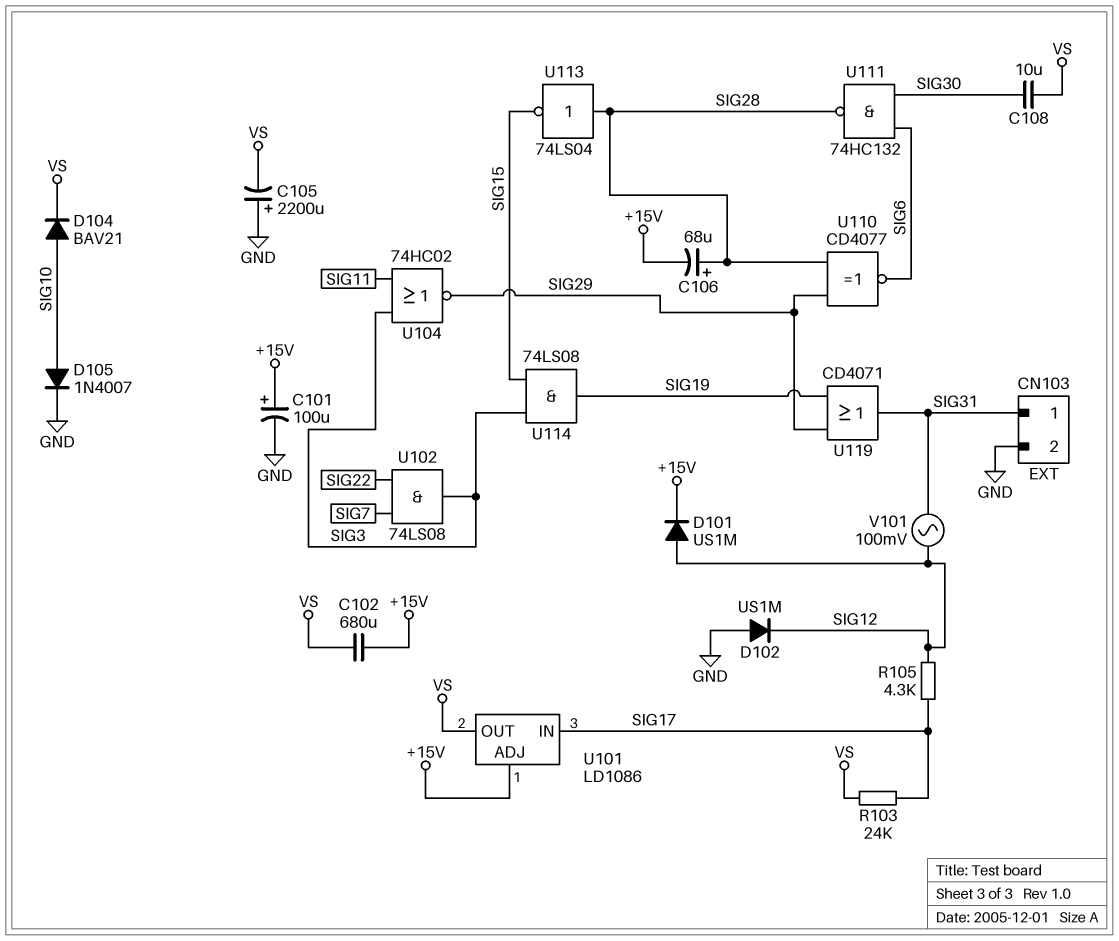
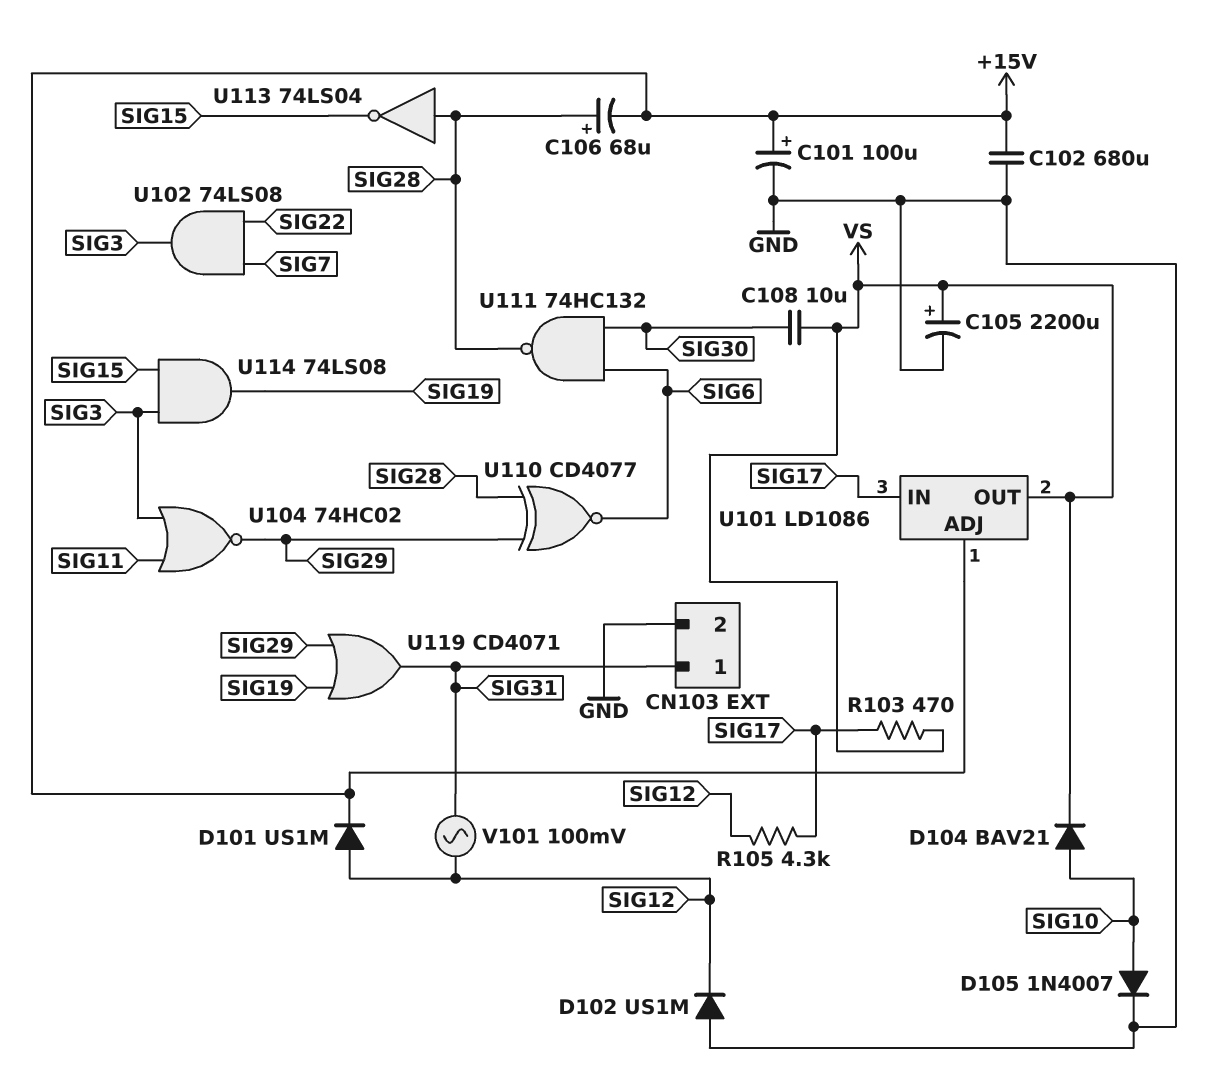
C102: 680uF (+15V, VS) -> 680uF (+15V, GND)
C105: 2200uF (plus GND, minus VS) -> 2200uF (plus VS, minus GND)
R103: 24k (SIG17, VS) -> 470 (SIG17, VS)

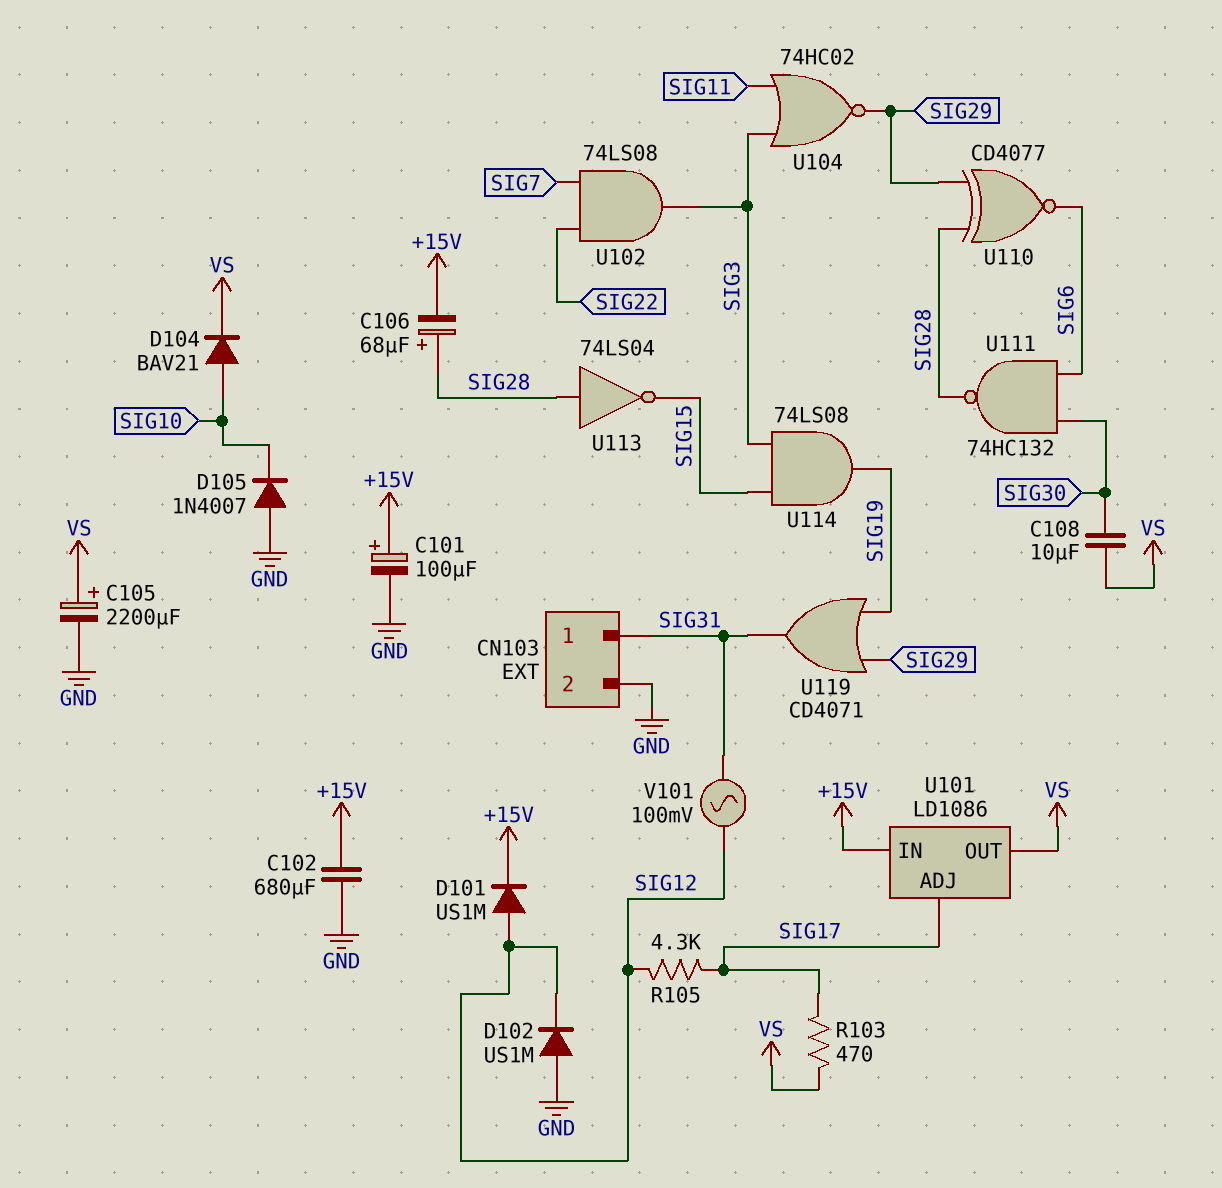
D105: diode 1N4007 (A SIG10, K GND) -> diode 1N4007 (A GND, K SIG10)
U101 pin ADJ: +15V -> SIG17
U101 pin IN: SIG17 -> +15V

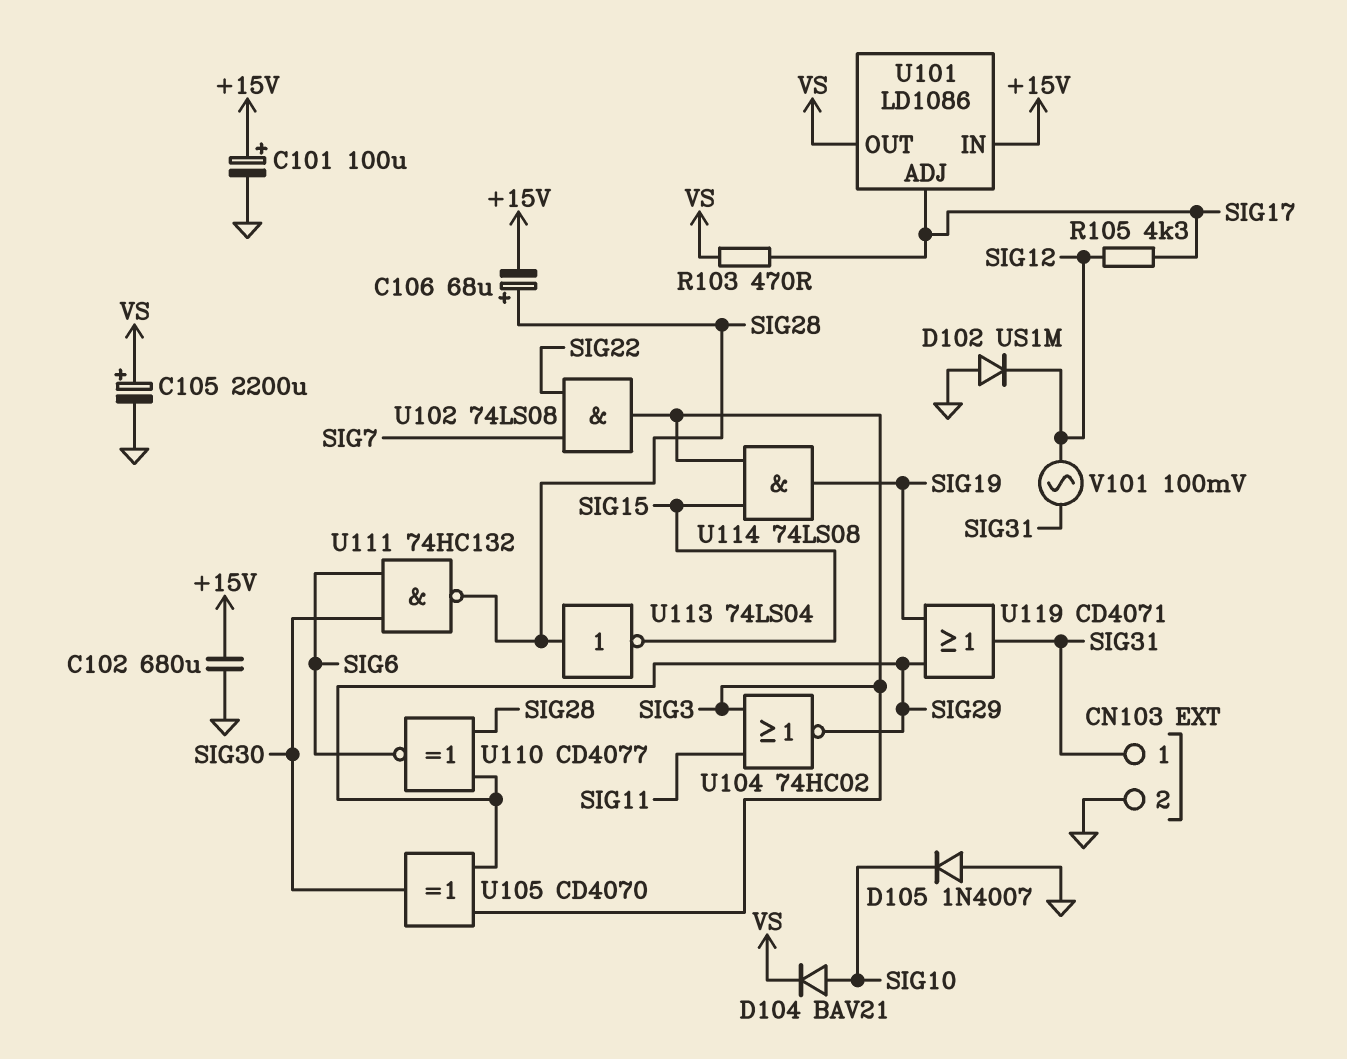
C108: 10uF (SIG30, VS) -> none
D101: diode US1M (A SIG12, K +15V) -> none
U105: none -> XOR CD4070 (in SIG3, in SIG29, out SIG30)

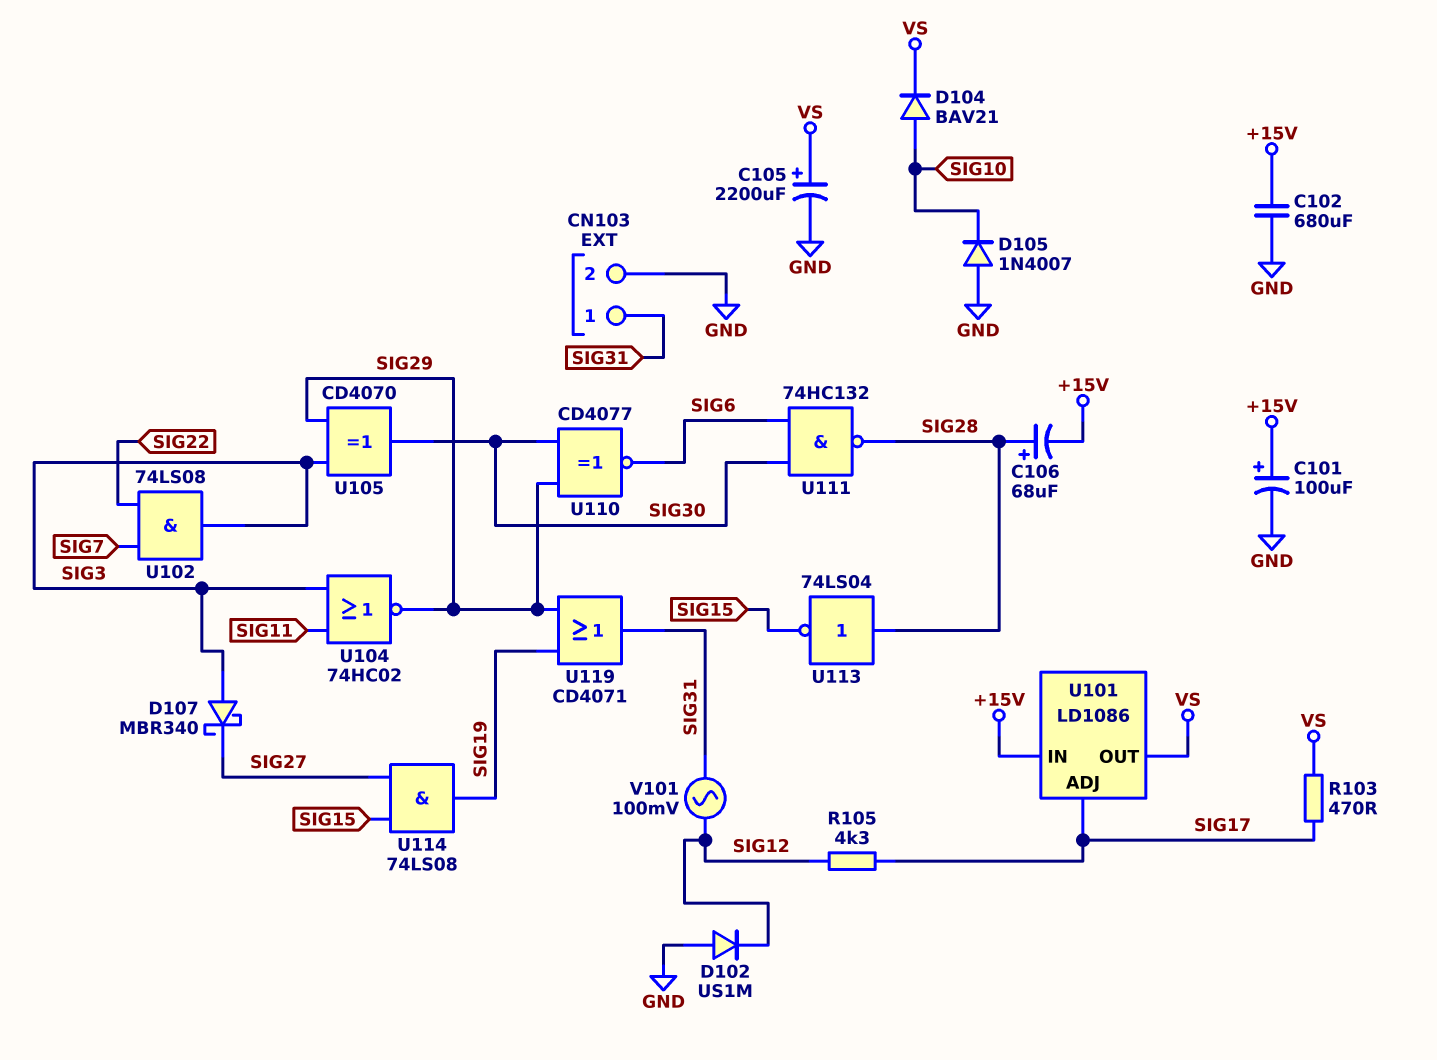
D107: none -> schottky MBR340 (A SIG3, K SIG27)
U110: XNOR CD4077 (in SIG28, in SIG29, out SIG6) -> XNOR CD4077 (in SIG29, in SIG30, out SIG6)
U114: AND 74LS08 (in SIG3, in SIG15, out SIG19) -> AND 74LS08 (in SIG15, in SIG27, out SIG19)

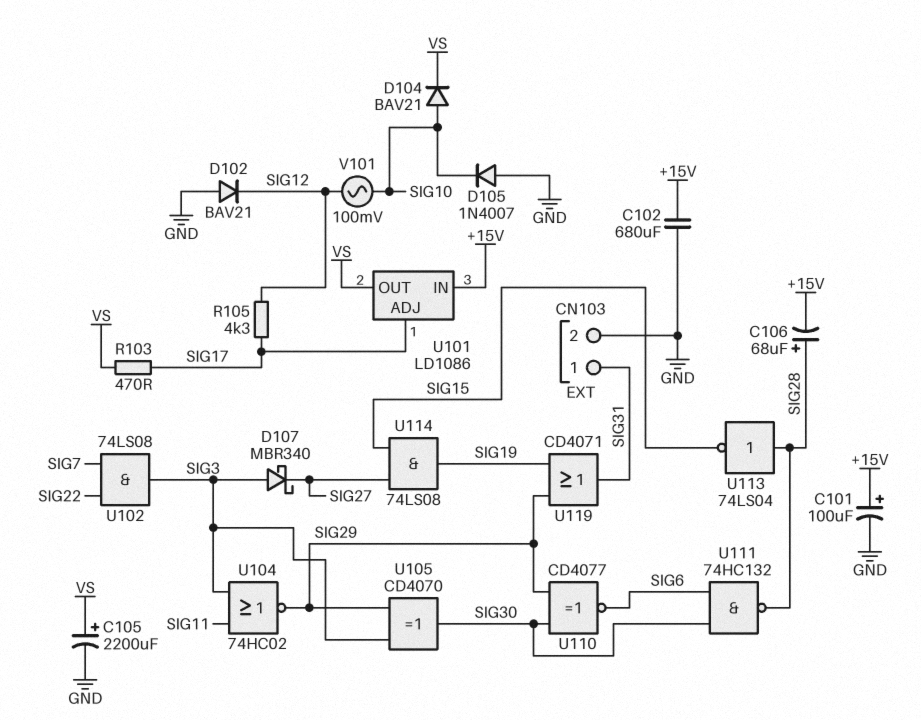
D102: diode US1M (A GND, K SIG12) -> diode BAV21 (A GND, K SIG12)
V101: AC 100mV (SIG12, SIG31) -> AC 100mV (SIG10, SIG12)

